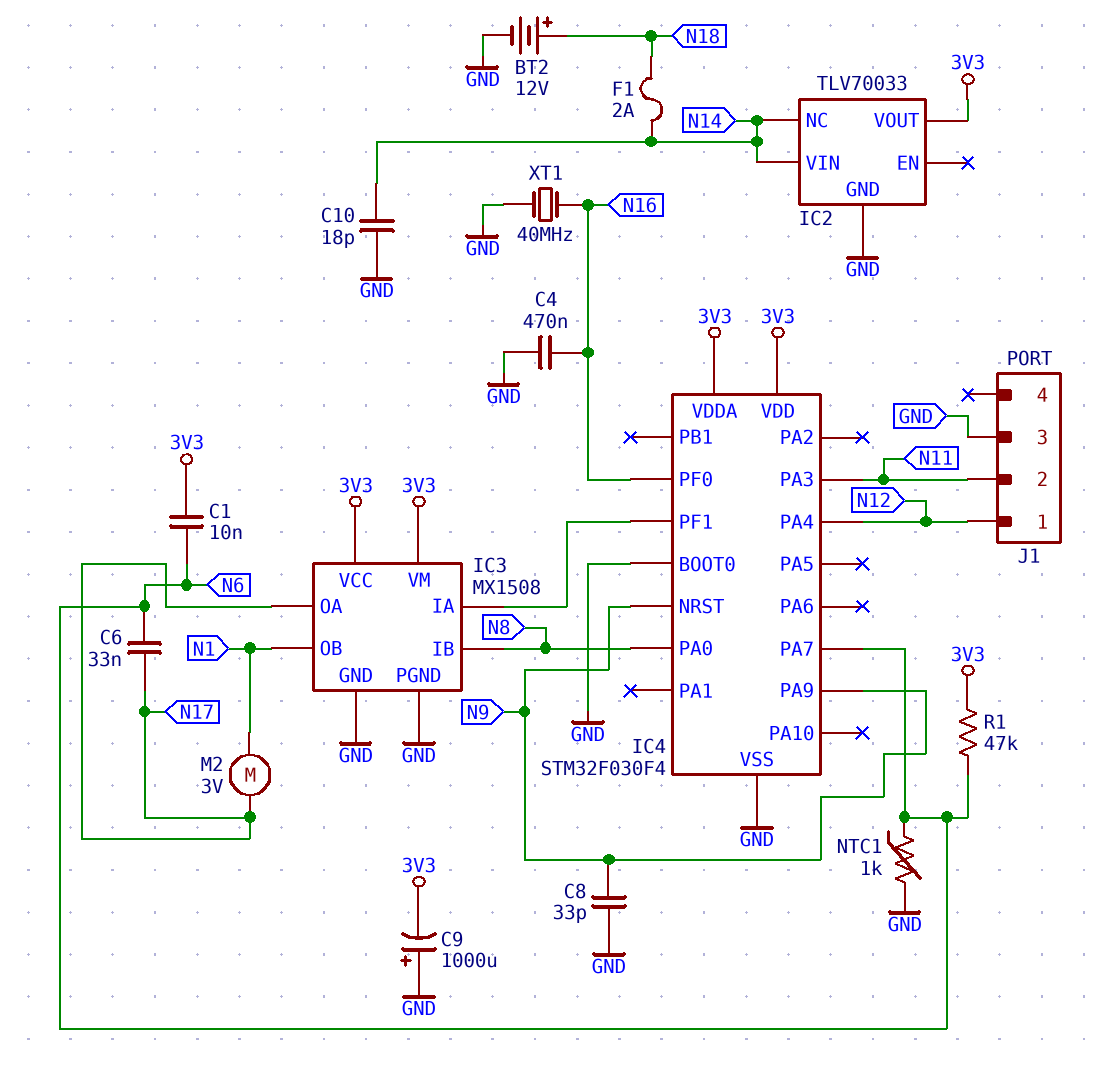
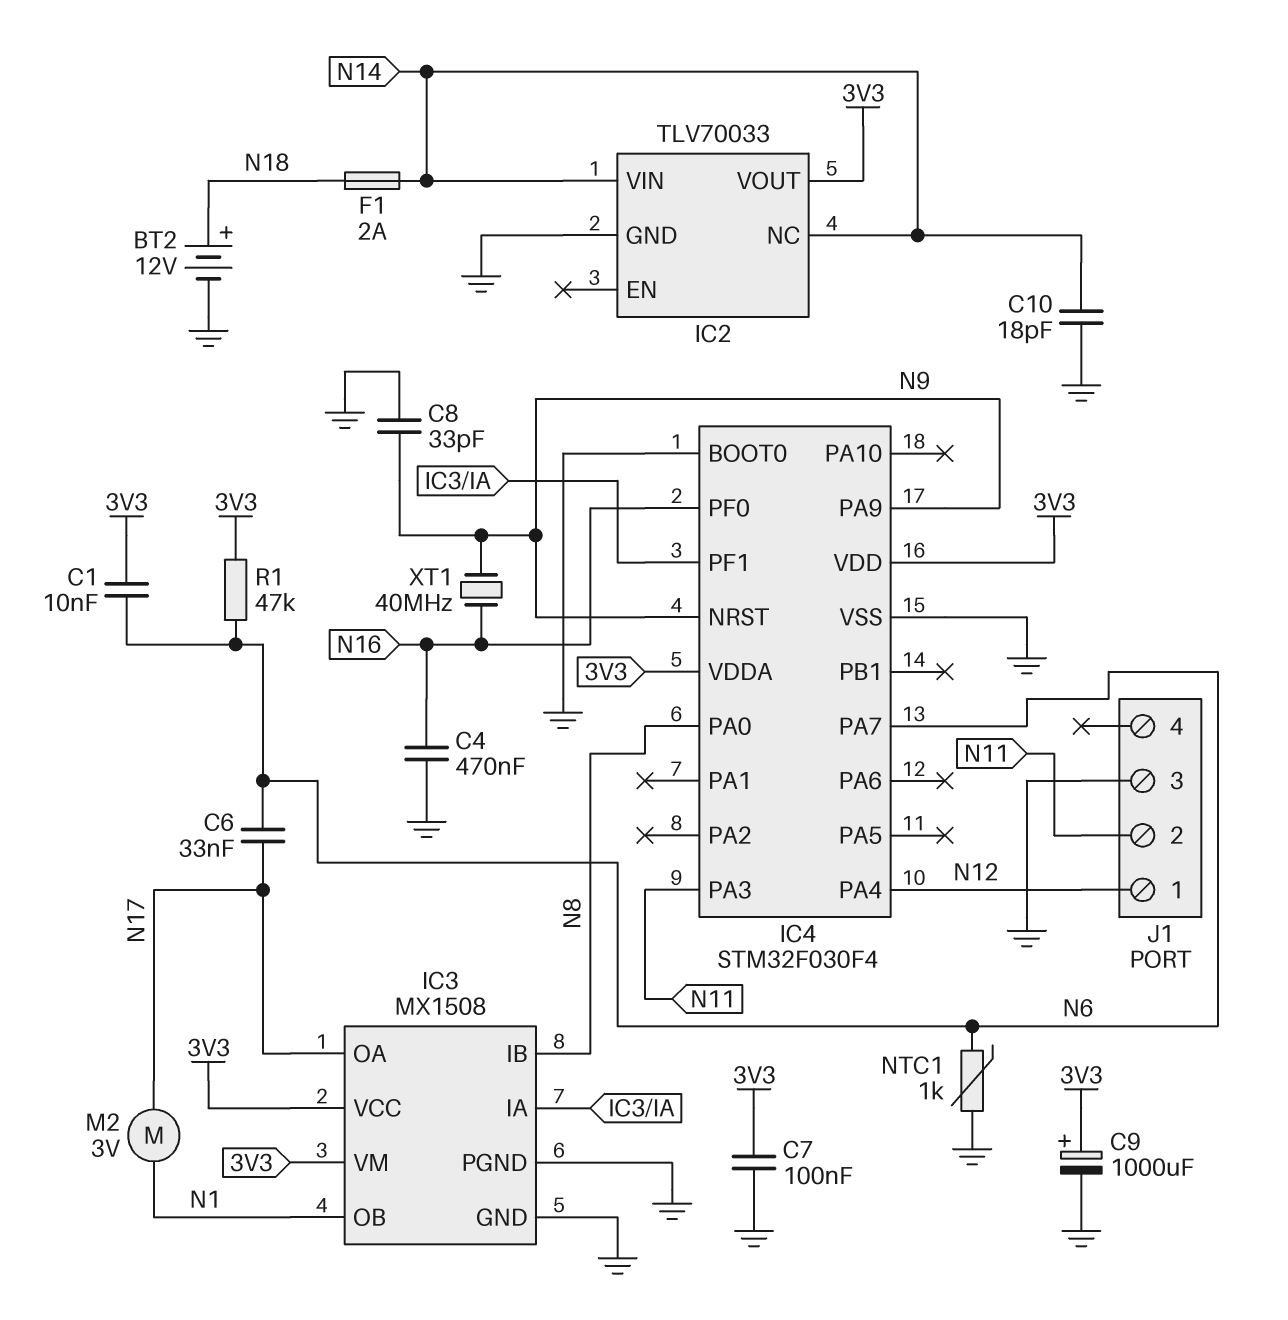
C7: none -> 100nF (3V3, GND)
C9: 1000uF (plus GND, minus 3V3) -> 1000uF (plus 3V3, minus GND)
XT1: 40MHz (GND, N16) -> 40MHz (N9, N16)

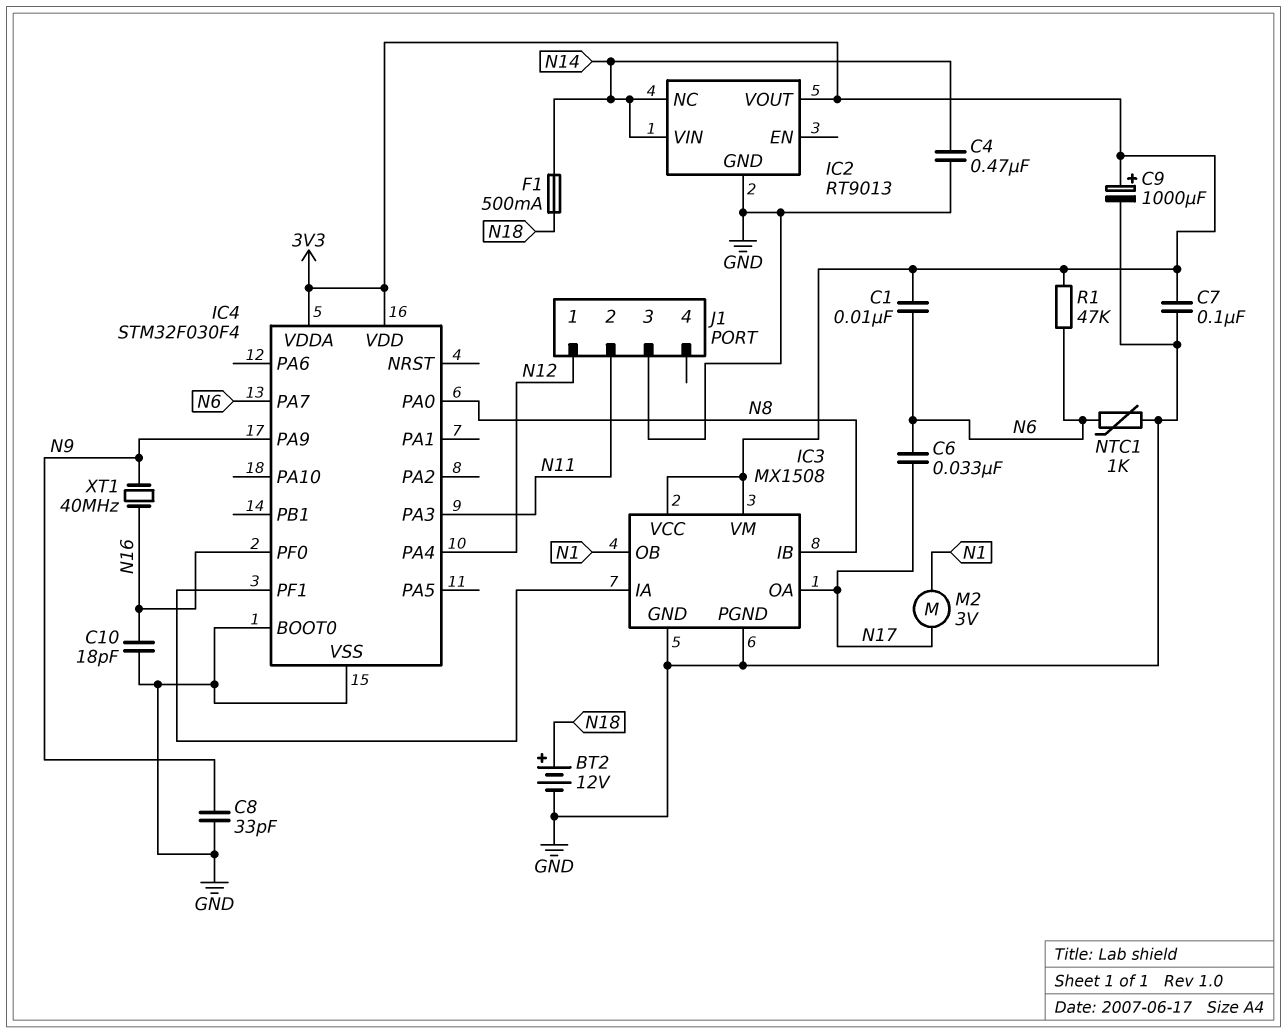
C4: 470nF (GND, N16) -> 470nF (GND, N14)
C10: 18pF (GND, N14) -> 18pF (GND, N16)
F1: 2A (N14, N18) -> 500mA (N14, N18)
IC2: TLV70033 -> RT9013
IC4 pin NRST: N9 -> none

